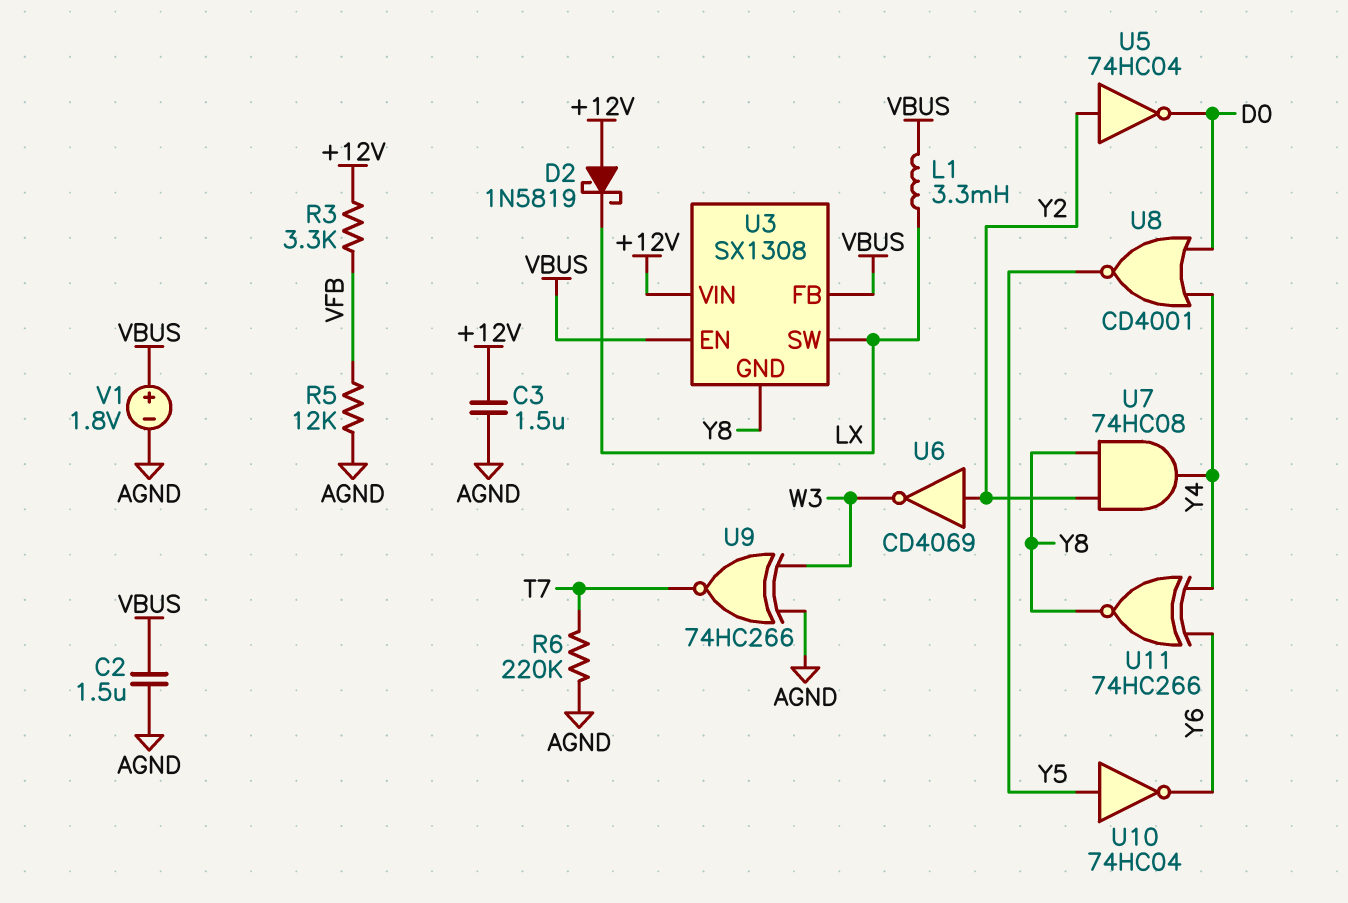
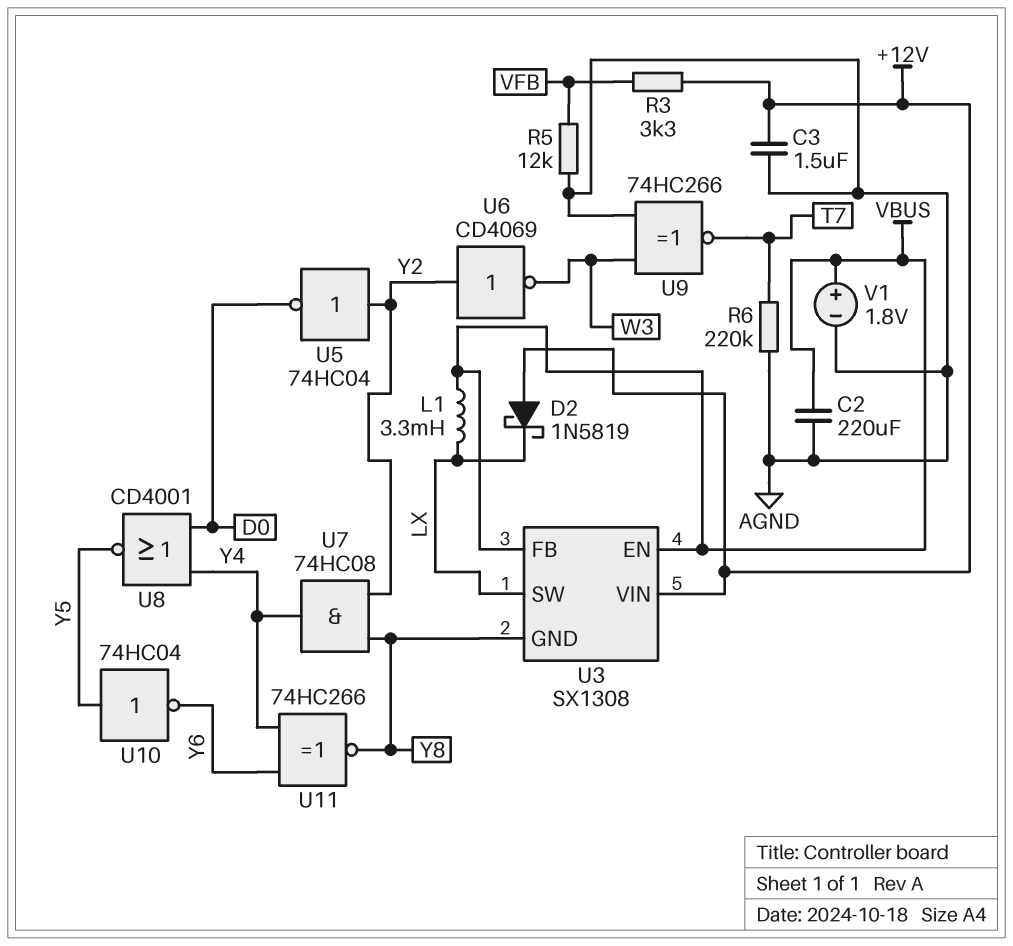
C2: 1.5uF (AGND, VBUS) -> 220uF (AGND, VBUS)

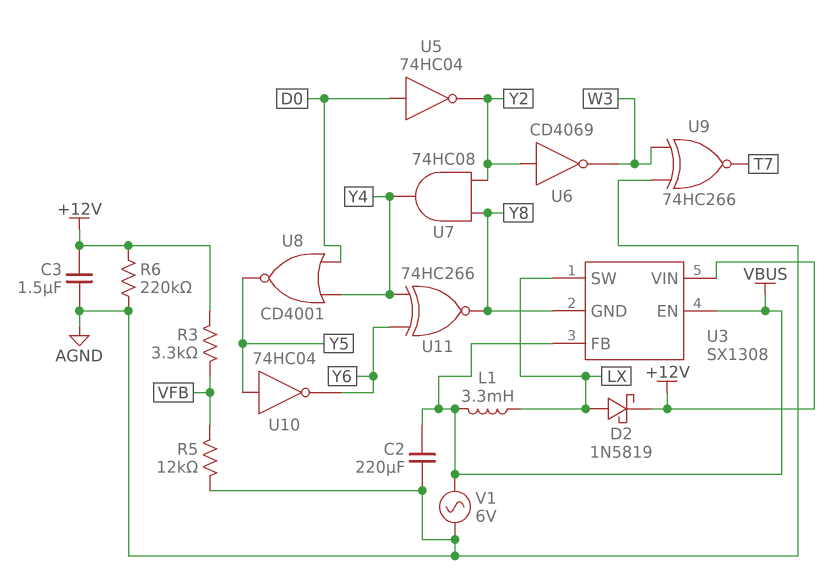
D2: schottky 1N5819 (A +12V, K LX) -> schottky 1N5819 (A LX, K +12V)
R6: 220k (AGND, T7) -> 220k (+12V, AGND)
U5: NOT 74HC04 (in Y2, out D0) -> NOT 74HC04 (in D0, out Y2)
V1: 1.8V (plus VBUS, minus AGND) -> AC 6V (AGND, VBUS)

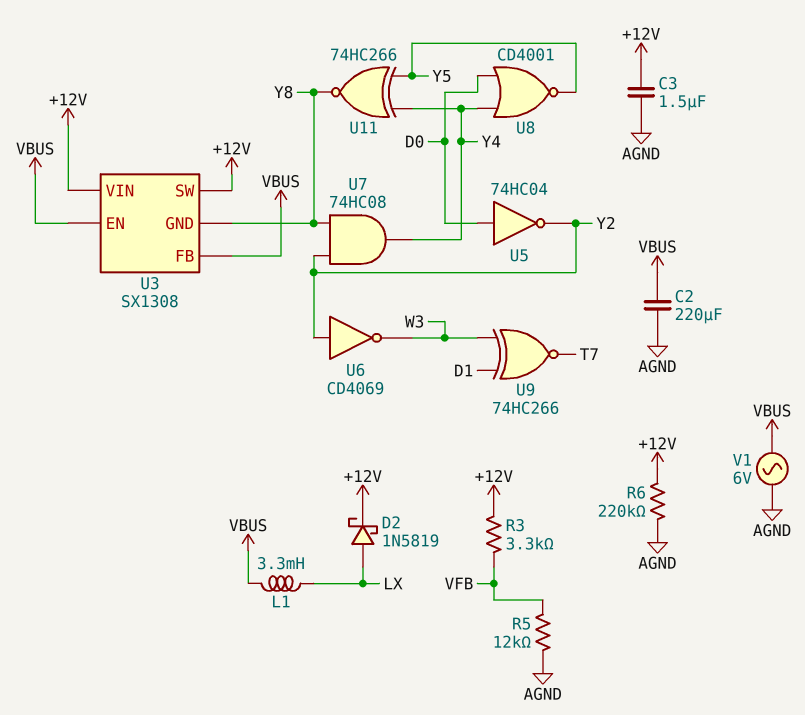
U3 pin SW: LX -> +12V
U9: XNOR 74HC266 (in AGND, in W3, out T7) -> XNOR 74HC266 (in D1, in W3, out T7)
U10: NOT 74HC04 (in Y5, out Y6) -> none
U11: XNOR 74HC266 (in Y4, in Y6, out Y8) -> XNOR 74HC266 (in Y4, in Y5, out Y8)

